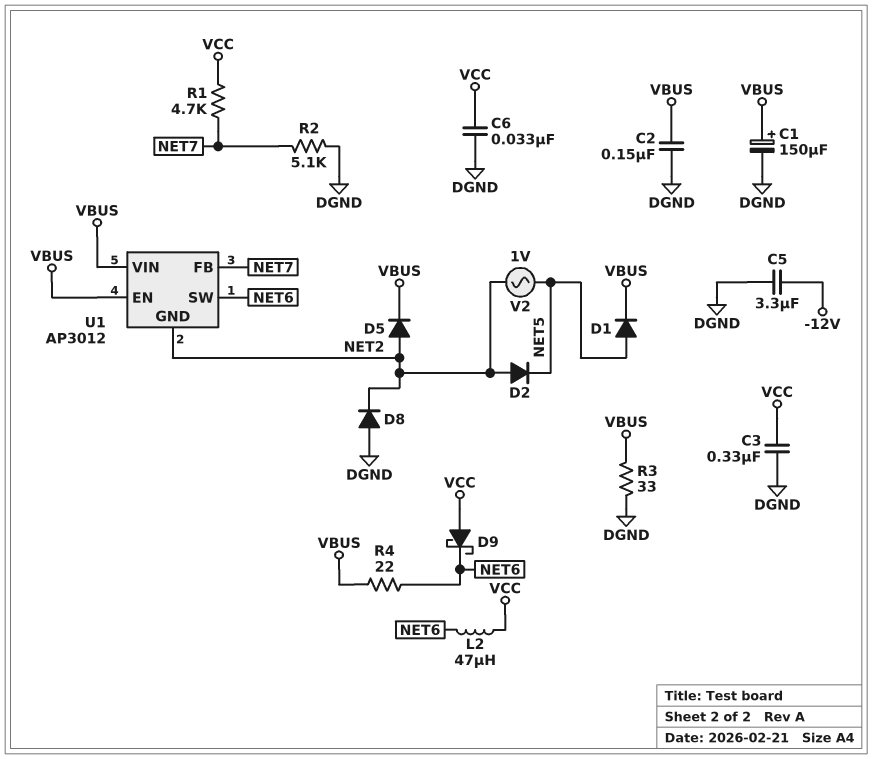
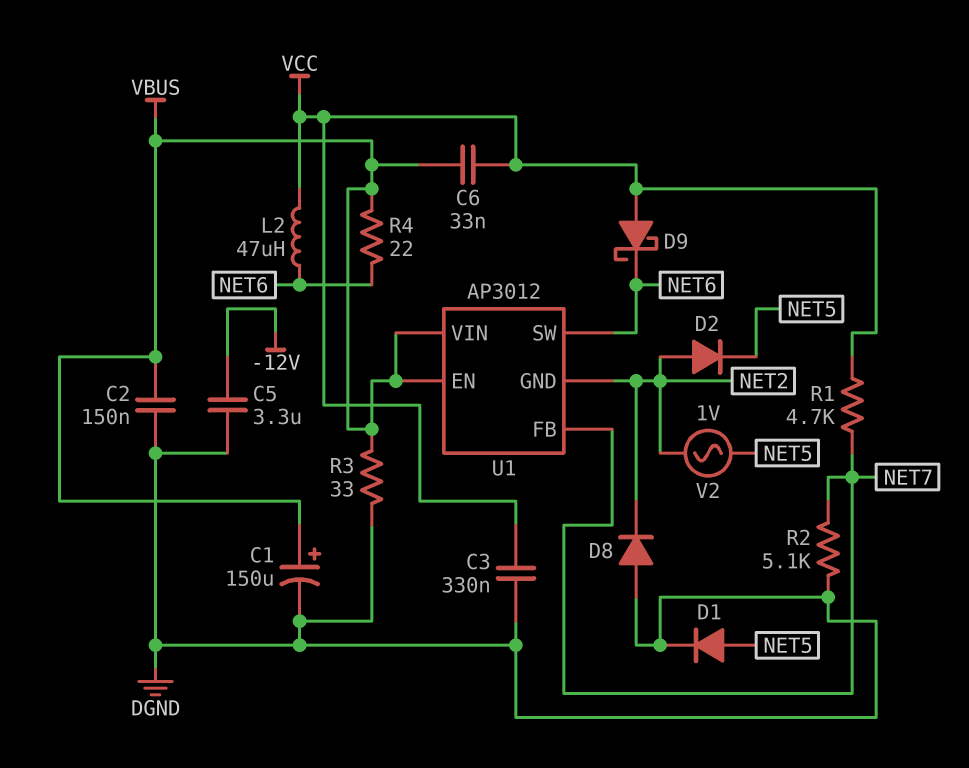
C6: 33nF (DGND, VCC) -> 33nF (VBUS, VCC)
D1: diode (A NET5, K VBUS) -> diode (A NET5, K DGND)
D5: diode (A NET2, K VBUS) -> none

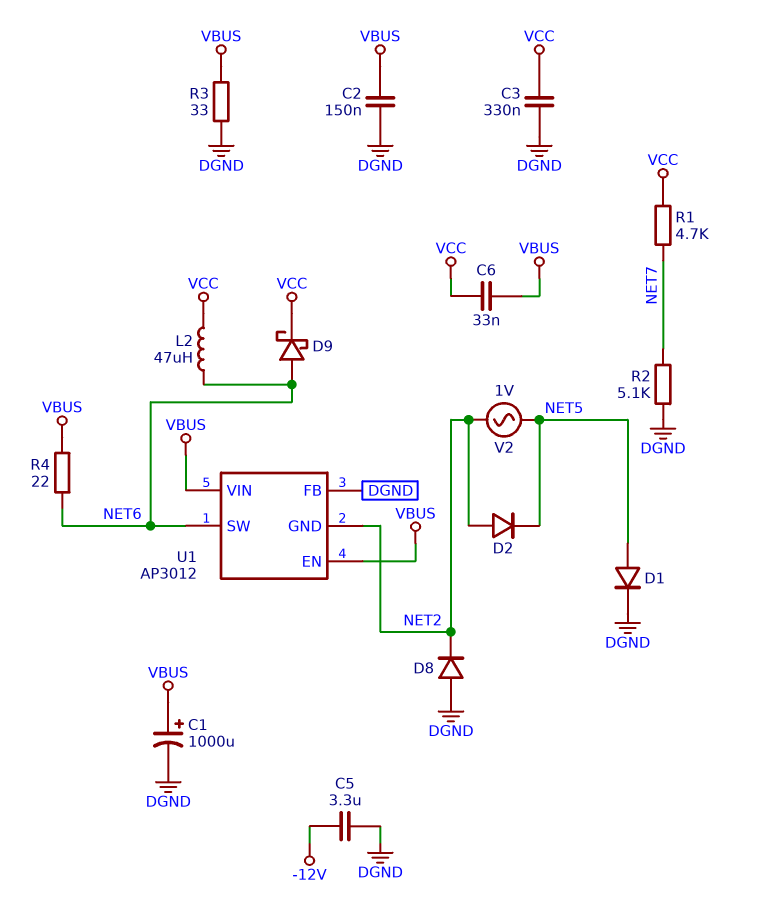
C1: 150uF (plus VBUS, minus DGND) -> 1000uF (plus VBUS, minus DGND)
D9: schottky (A VCC, K NET6) -> schottky (A NET6, K VCC)
U1 pin FB: NET7 -> DGND

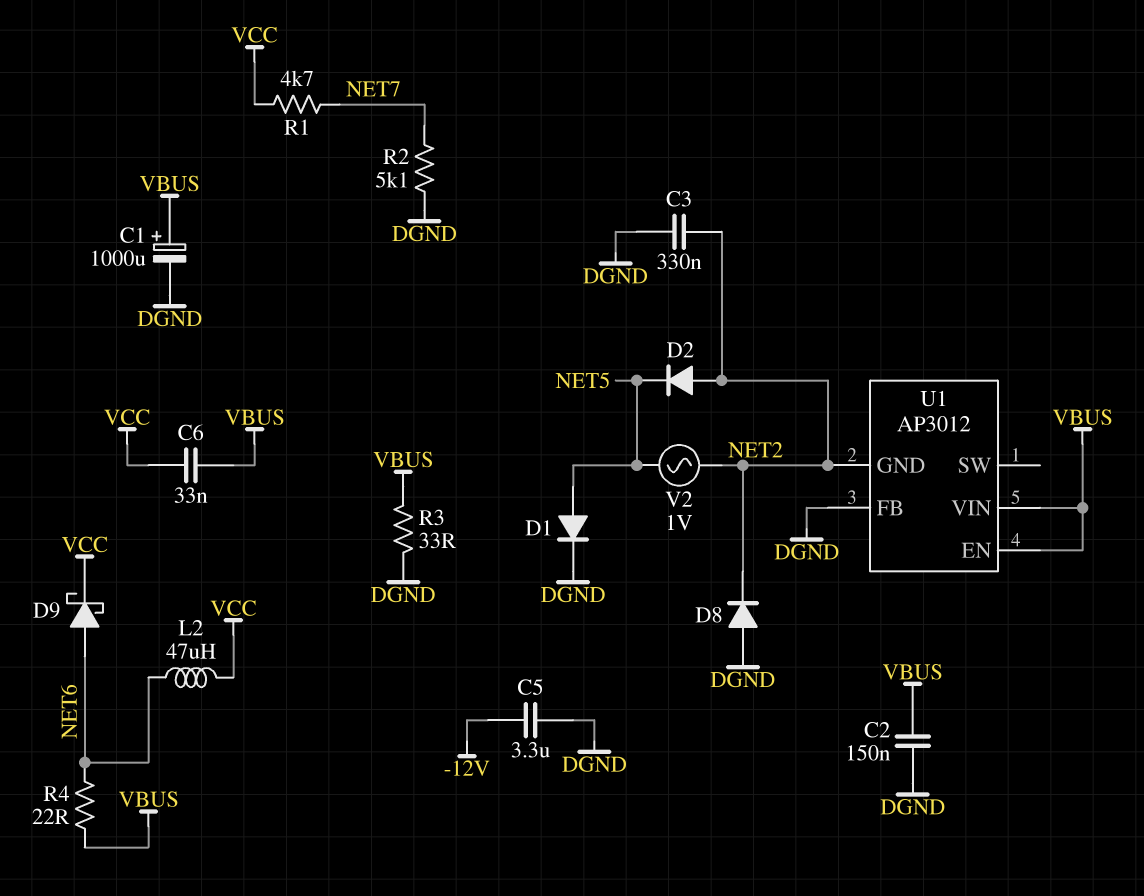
C3: 330nF (DGND, VCC) -> 330nF (DGND, NET2)
U1 pin SW: NET6 -> none

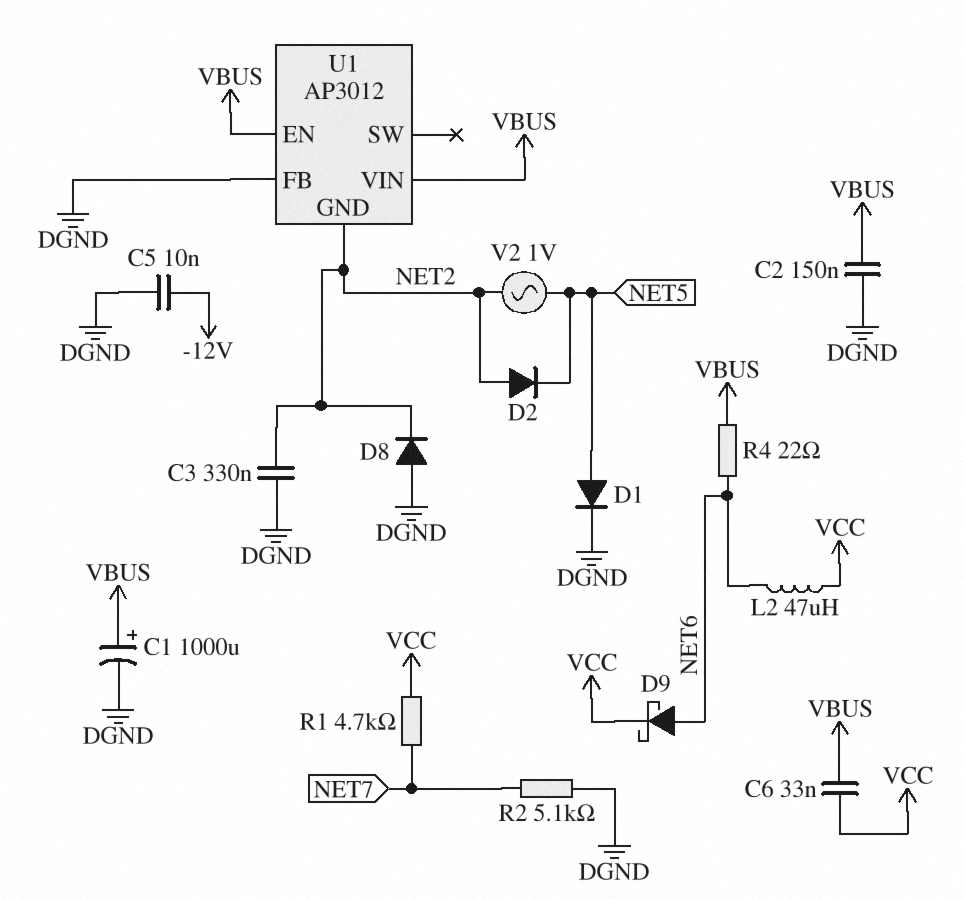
C5: 3.3uF (-12V, DGND) -> 10nF (-12V, DGND)
R3: 33 (DGND, VBUS) -> none

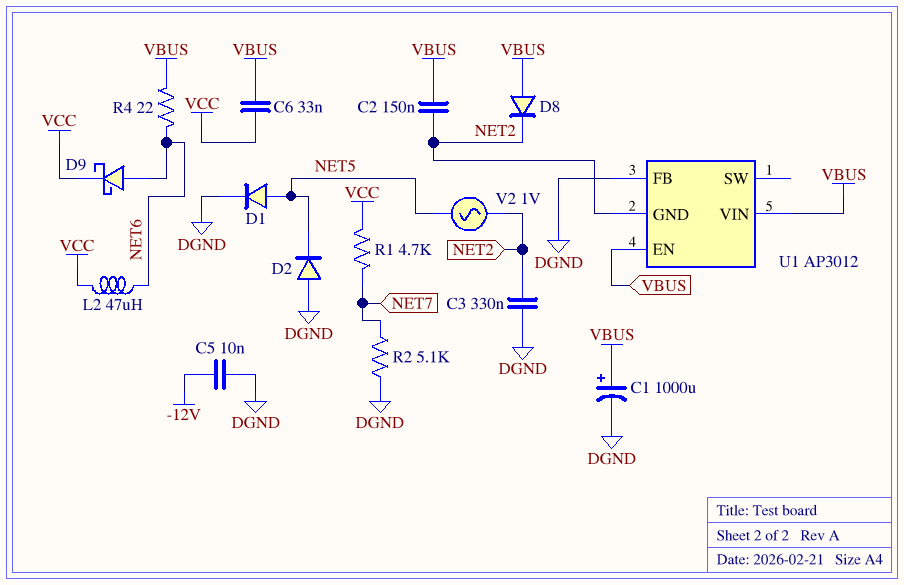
C2: 150nF (DGND, VBUS) -> 150nF (NET2, VBUS)
D2: diode (A NET2, K NET5) -> diode (A DGND, K NET5)
D8: diode (A DGND, K NET2) -> diode (A VBUS, K NET2)

